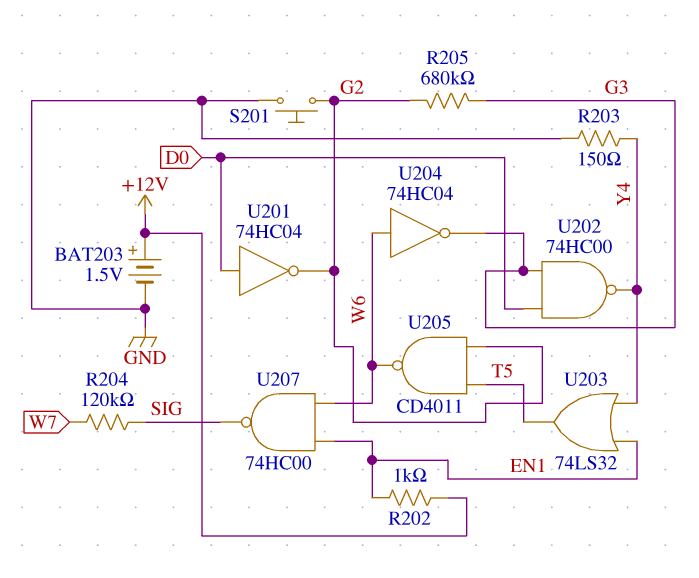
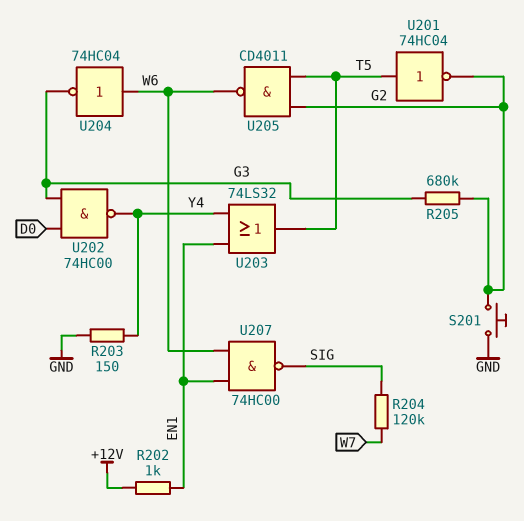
BAT203: 1.5V (plus +12V, minus GND) -> none
U201: NOT 74HC04 (in D0, out G2) -> NOT 74HC04 (in T5, out G2)

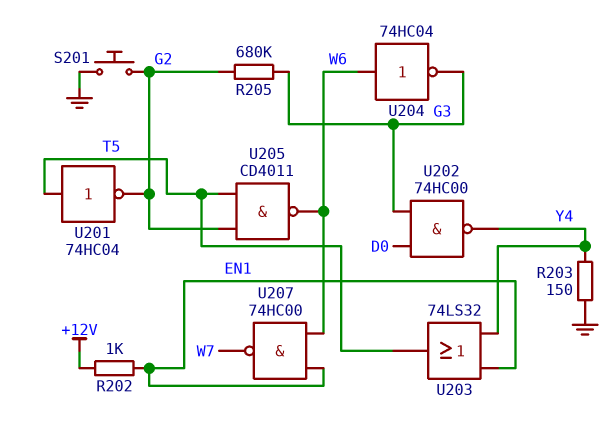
R204: 120k (SIG, W7) -> none
U207: NAND 74HC00 (in EN1, in W6, out SIG) -> NAND 74HC00 (in EN1, in W6, out W7)

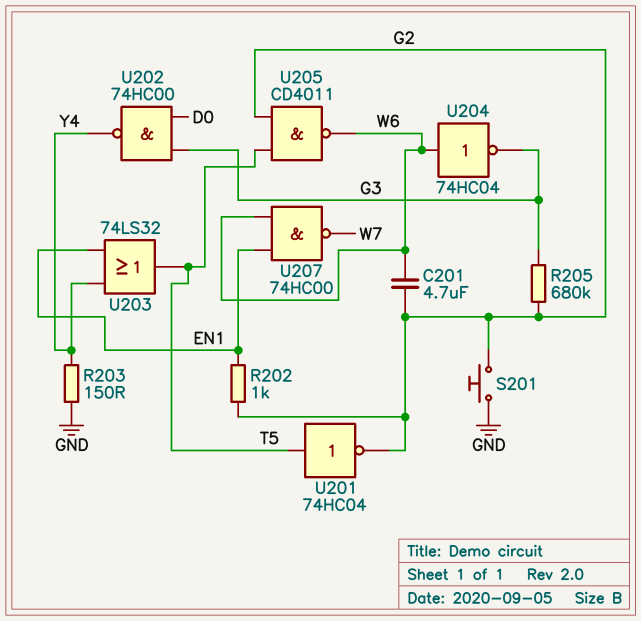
C201: none -> 4.7uF (G2, W6)
R202: 1k (+12V, EN1) -> 1k (EN1, G2)

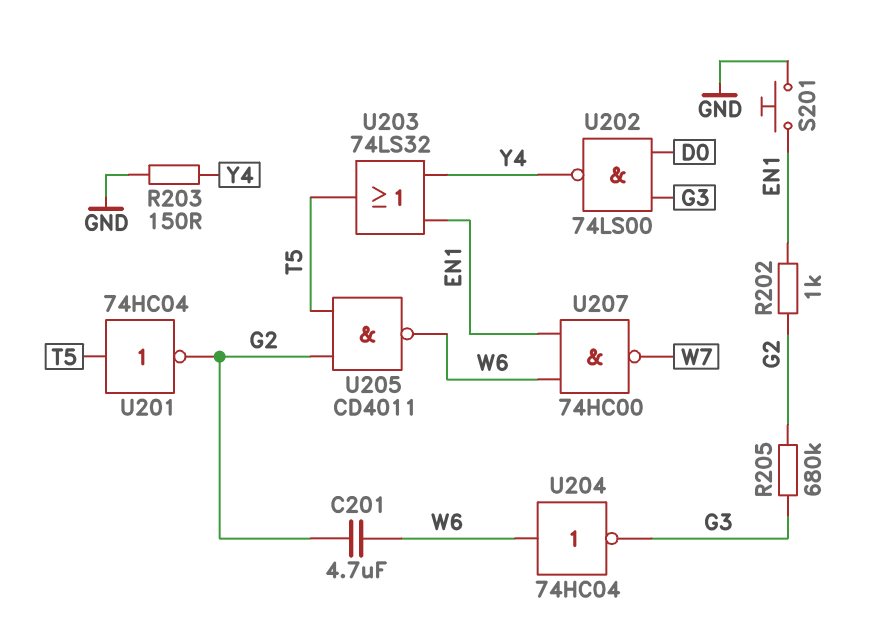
S201: button (G2, GND) -> button (EN1, GND)
U202: NAND 74HC00 (in D0, in G3, out Y4) -> NAND 74LS00 (in D0, in G3, out Y4)

